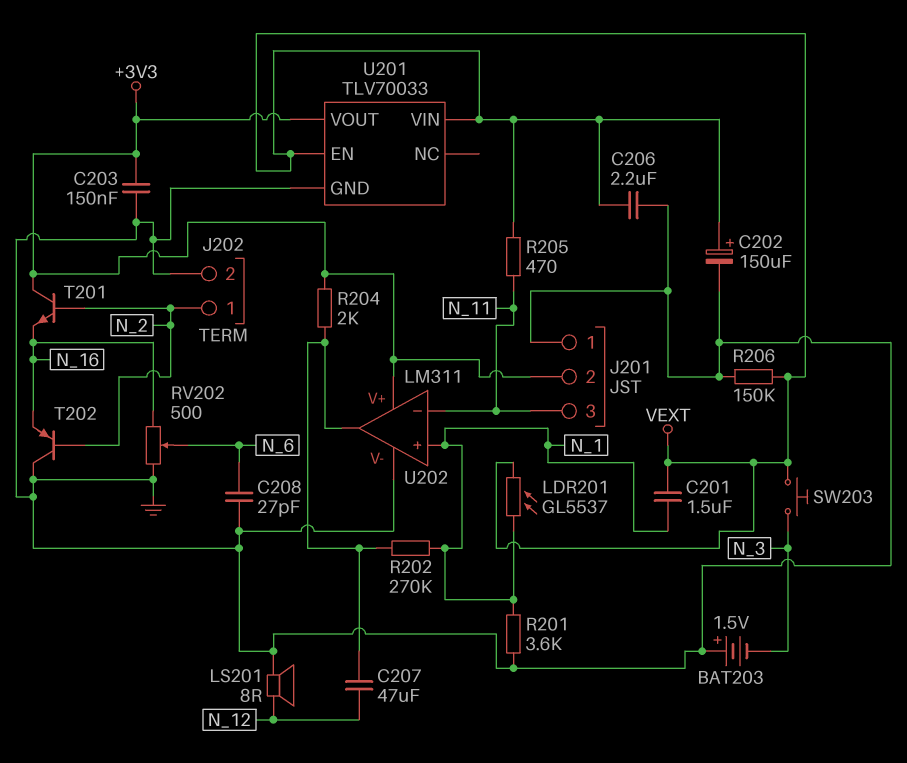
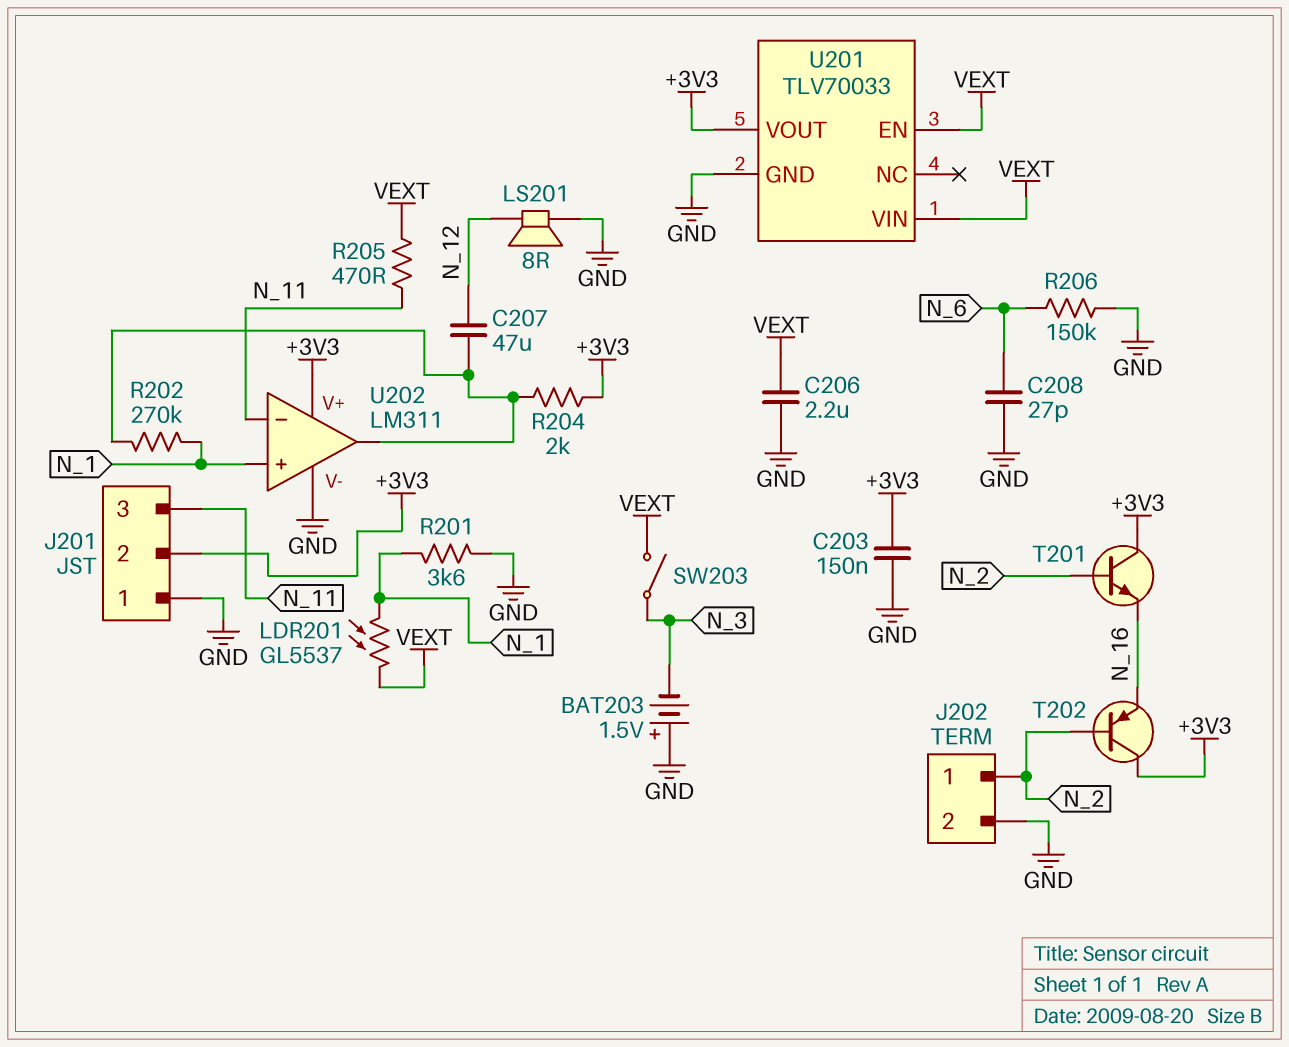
C201: 1.5uF (N_1, VEXT) -> none
C202: 150uF (plus VEXT, minus GND) -> none
R206: 150k (GND, VEXT) -> 150k (GND, N_6)
RV202: 500 (GND, N_16, wiper N_6) -> none
SW203: button (N_3, VEXT) -> switch (N_3, VEXT)
T202: PNP (B N_2, C GND, E N_16) -> PNP (B N_2, C +3V3, E N_16)

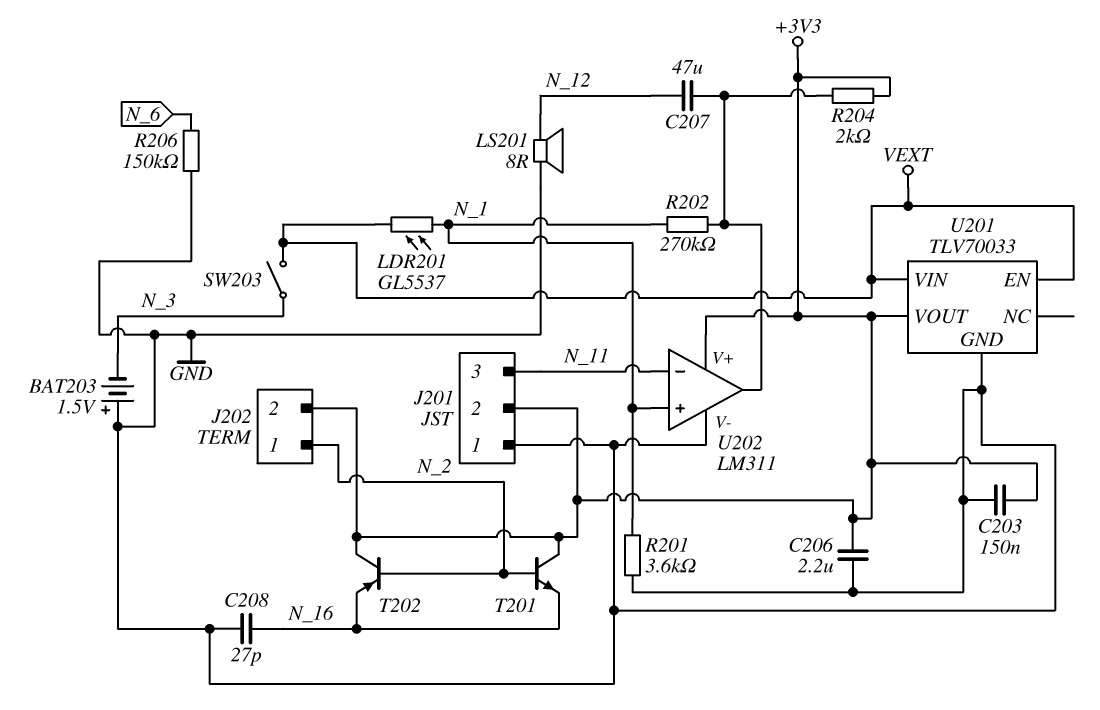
C206: 2.2uF (GND, VEXT) -> 2.2uF (+3V3, GND)
C208: 27pF (GND, N_6) -> 27pF (GND, N_16)
J202 pin 2: GND -> +3V3
R205: 470 (N_11, VEXT) -> none

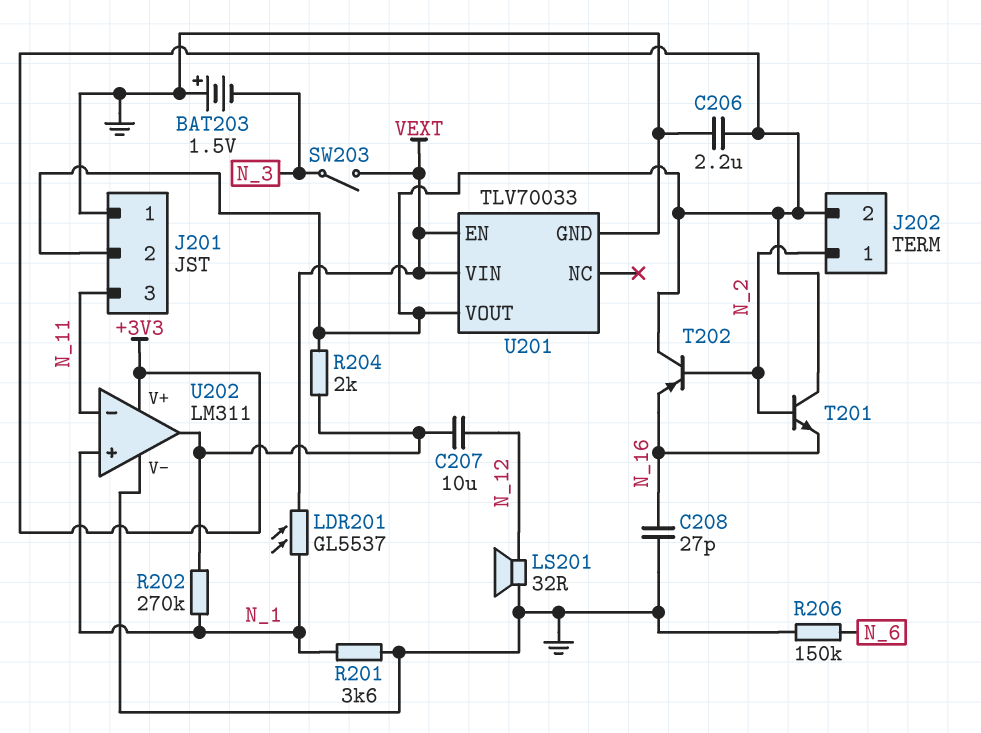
C203: 150nF (+3V3, GND) -> none
C207: 47uF (N_12, U202/out) -> 10uF (N_12, U202/out)
LS201: speaker 8R (GND, N_12) -> speaker 32R (GND, N_12)

